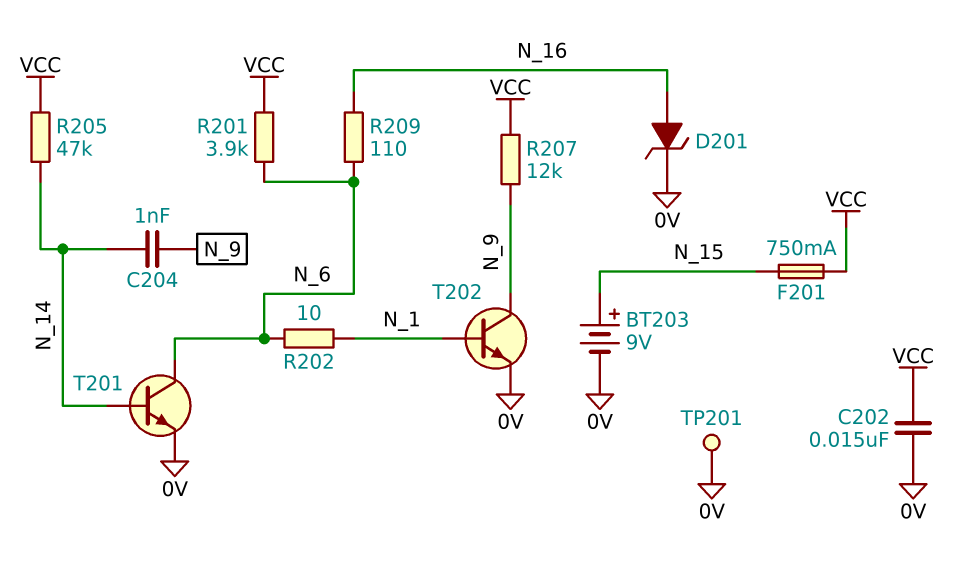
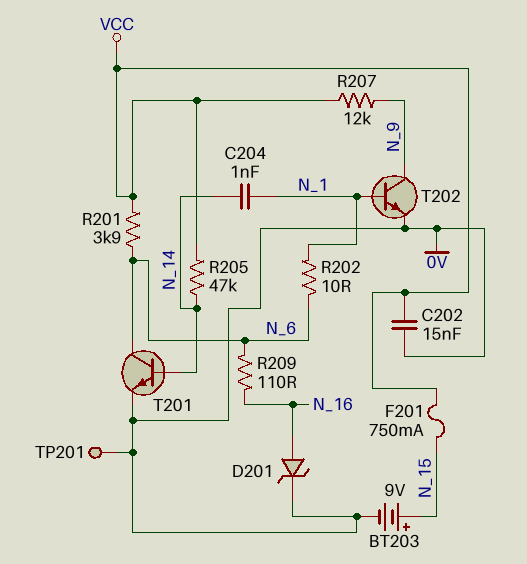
C204: 1nF (N_9, N_14) -> 1nF (N_1, N_14)

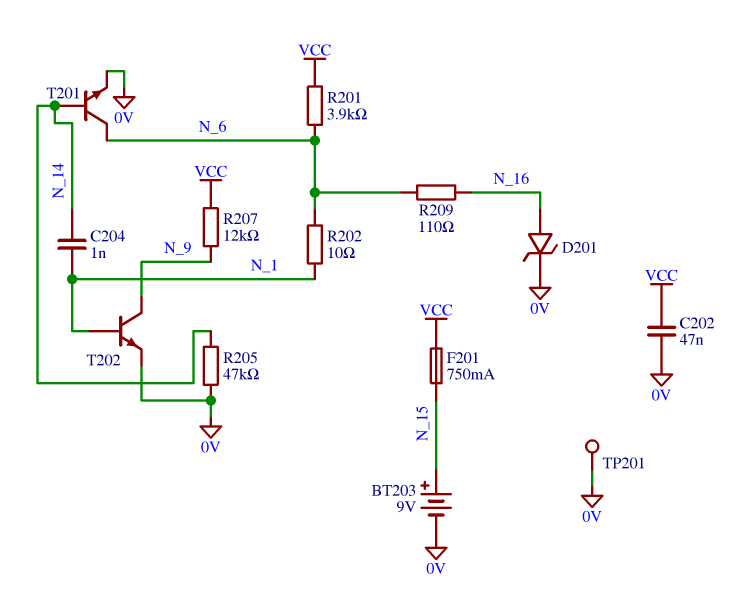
C202: 15nF (0V, VCC) -> 47nF (0V, VCC)
R205: 47k (N_14, VCC) -> 47k (0V, N_14)

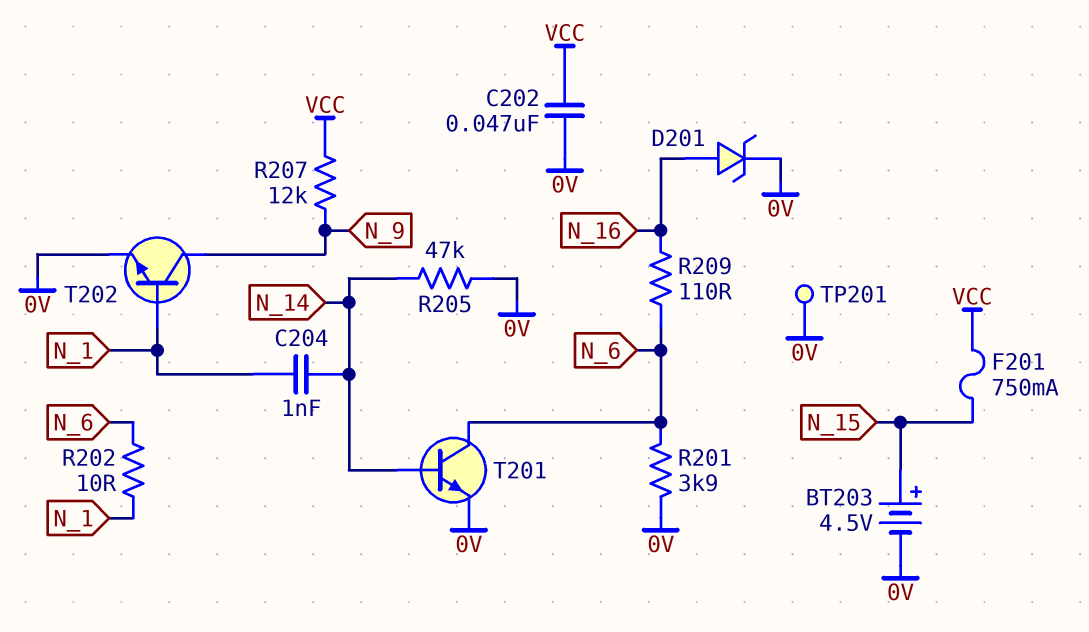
BT203: 9V (plus N_15, minus 0V) -> 4.5V (plus N_15, minus 0V)
R201: 3.9k (N_6, VCC) -> 3.9k (0V, N_6)

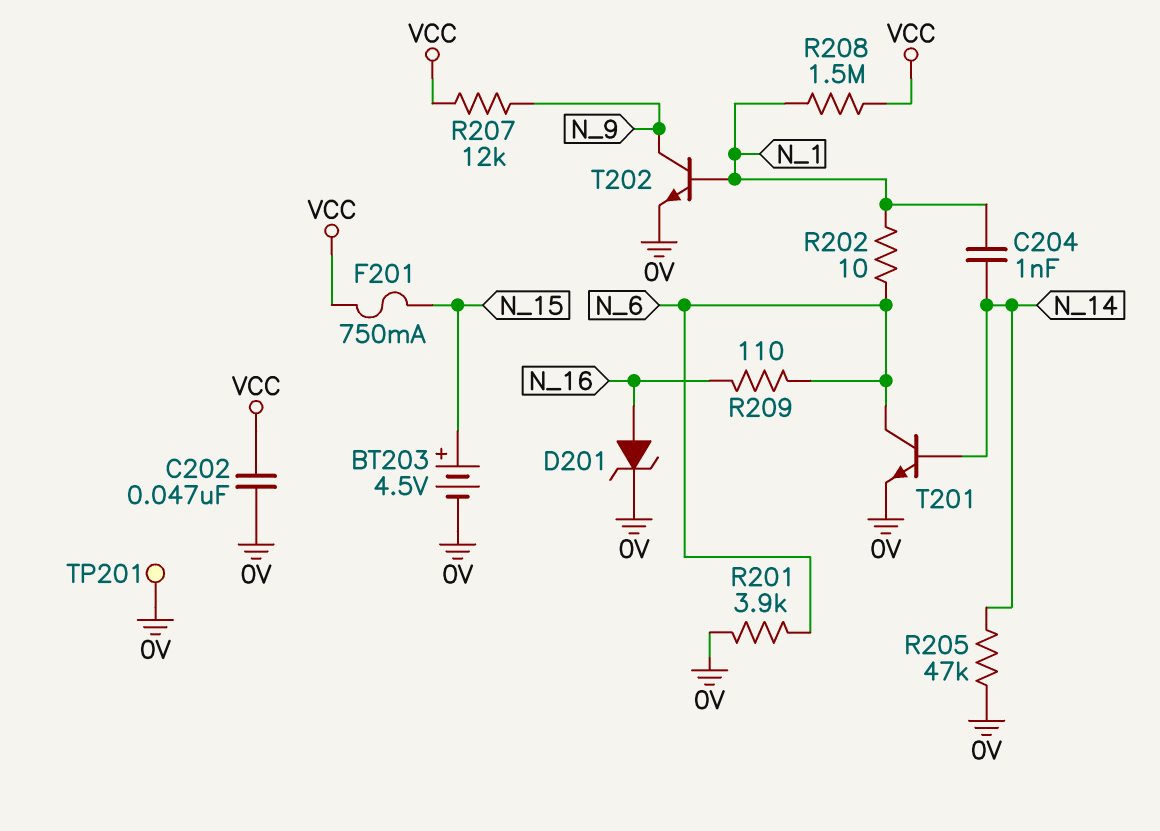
R208: none -> 1.5M (N_1, VCC)

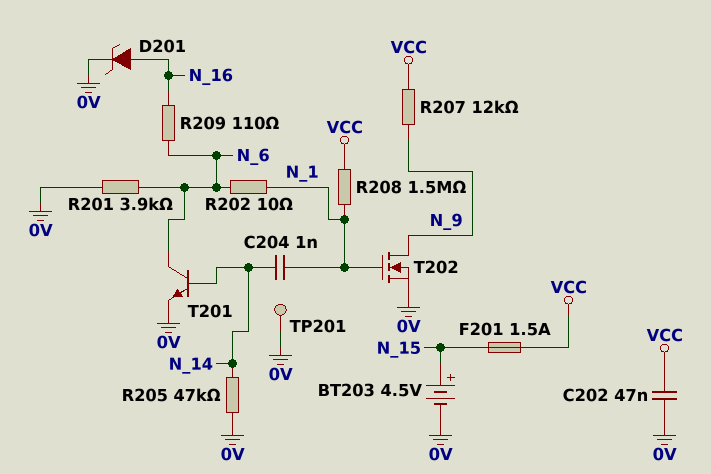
F201: 750mA (N_15, VCC) -> 1.5A (N_15, VCC)
T202: NPN (B N_1, C N_9, E 0V) -> NMOS (G N_1, D N_9, S 0V)

